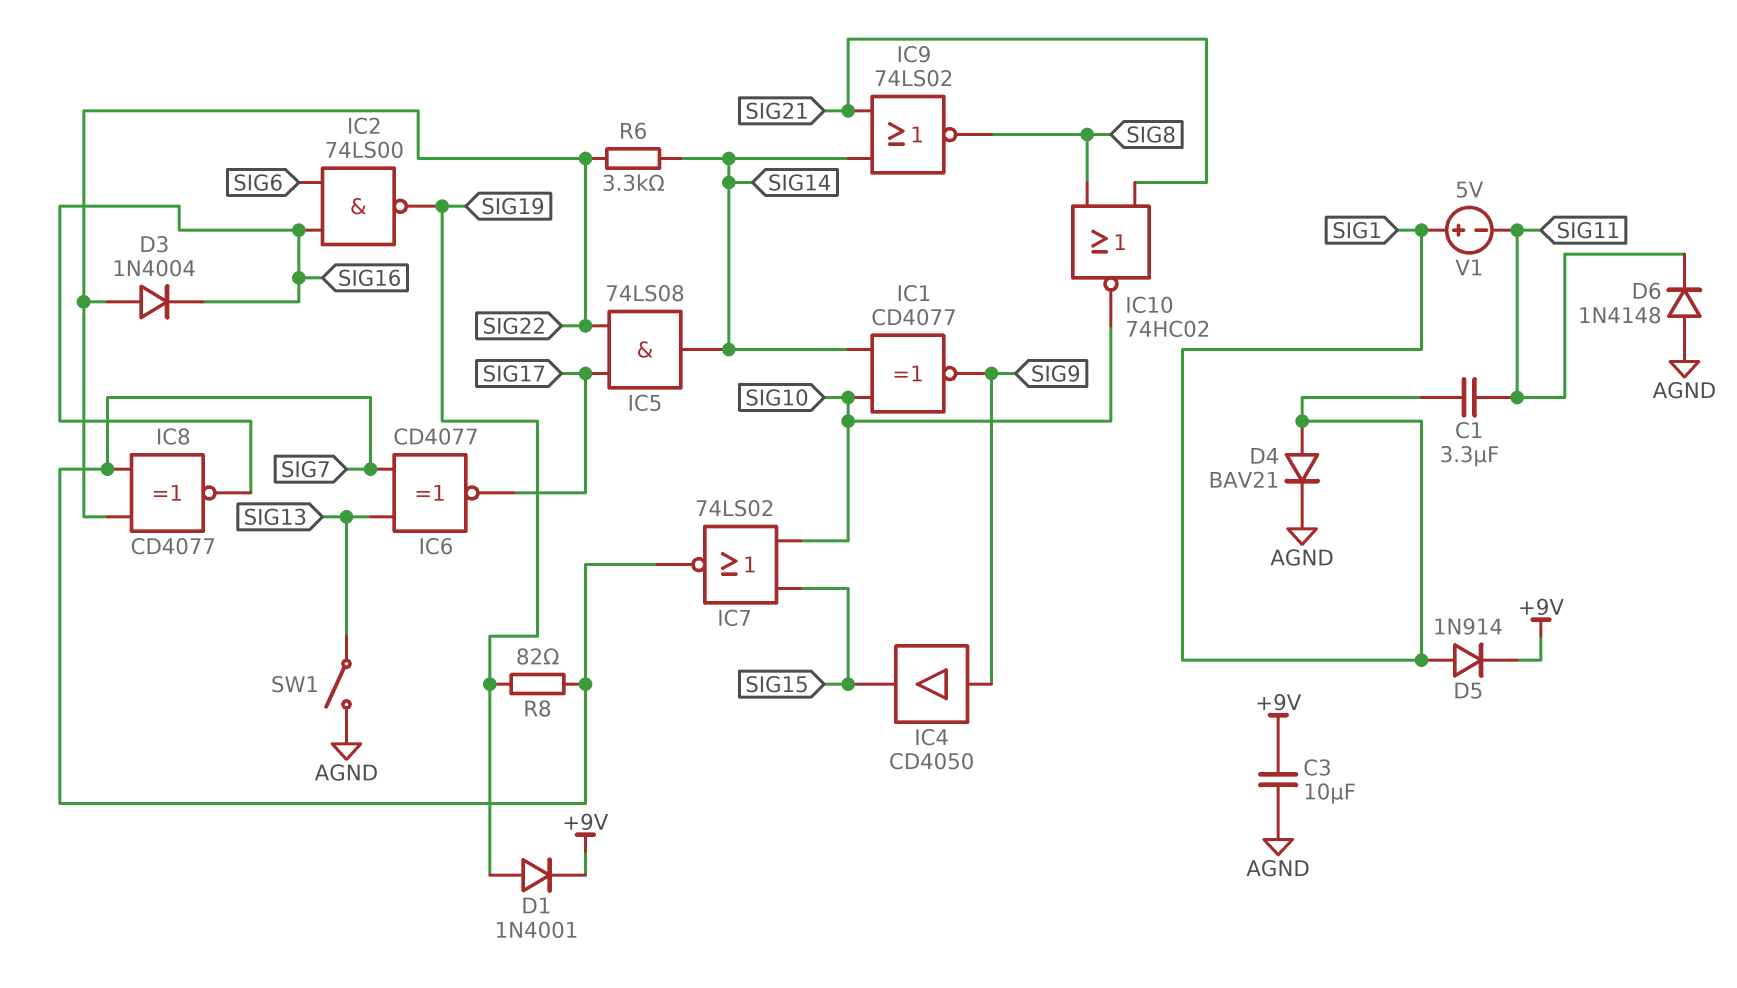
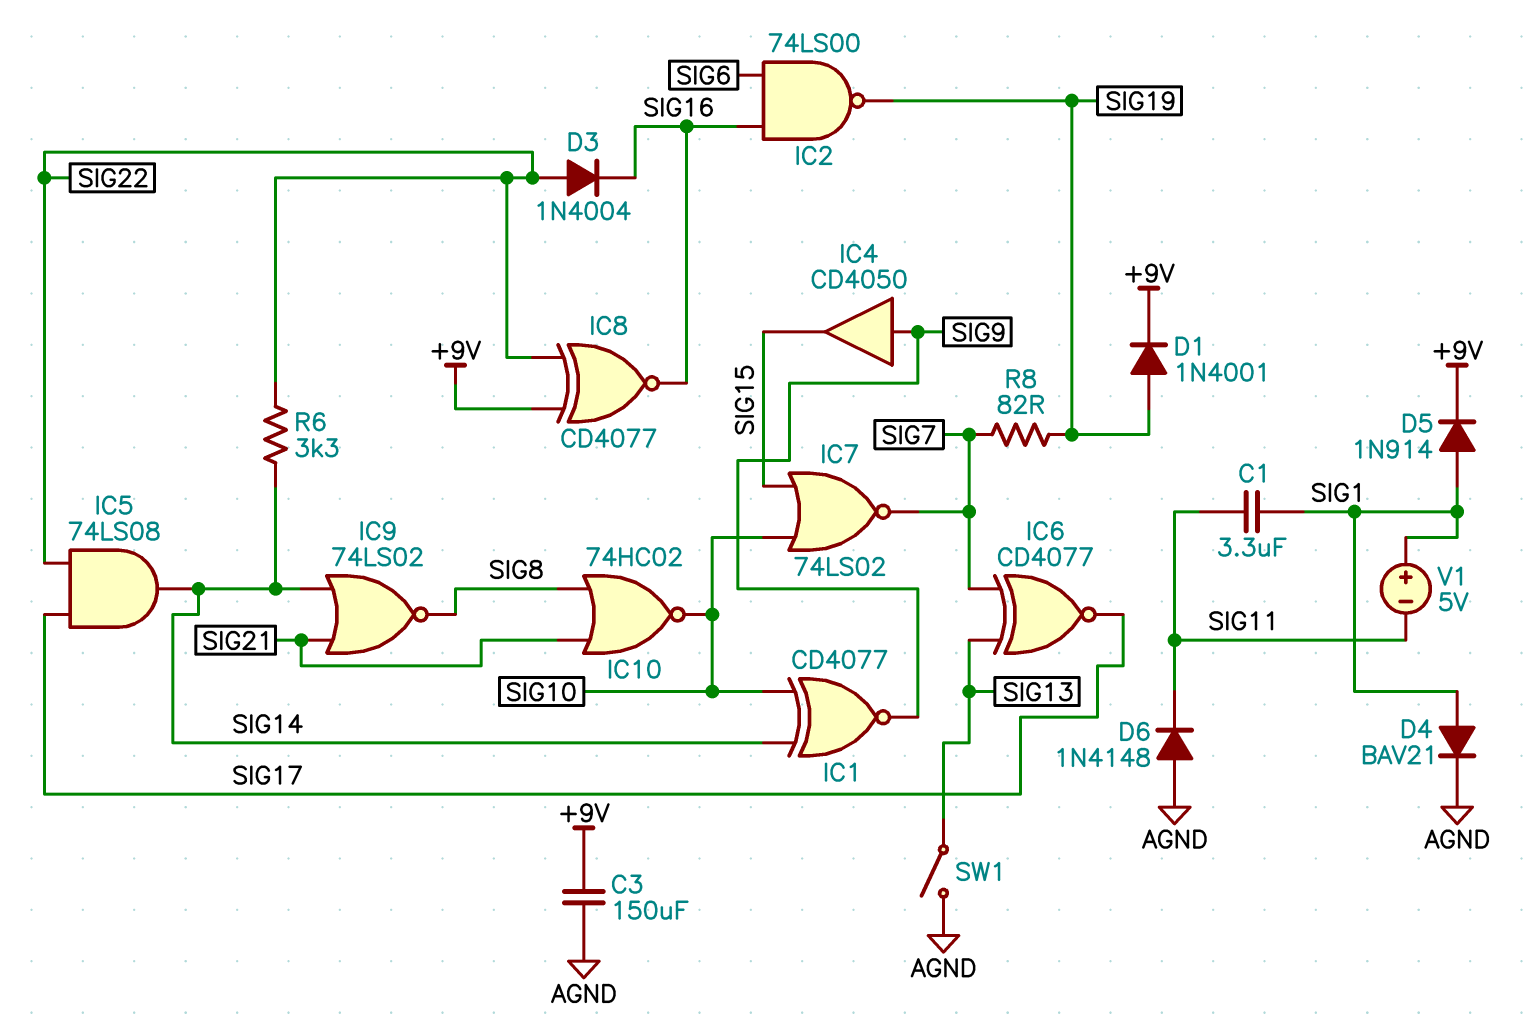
C3: 10uF (+9V, AGND) -> 150uF (+9V, AGND)
IC8: XNOR CD4077 (in SIG7, in SIG22, out SIG16) -> XNOR CD4077 (in +9V, in SIG22, out SIG16)

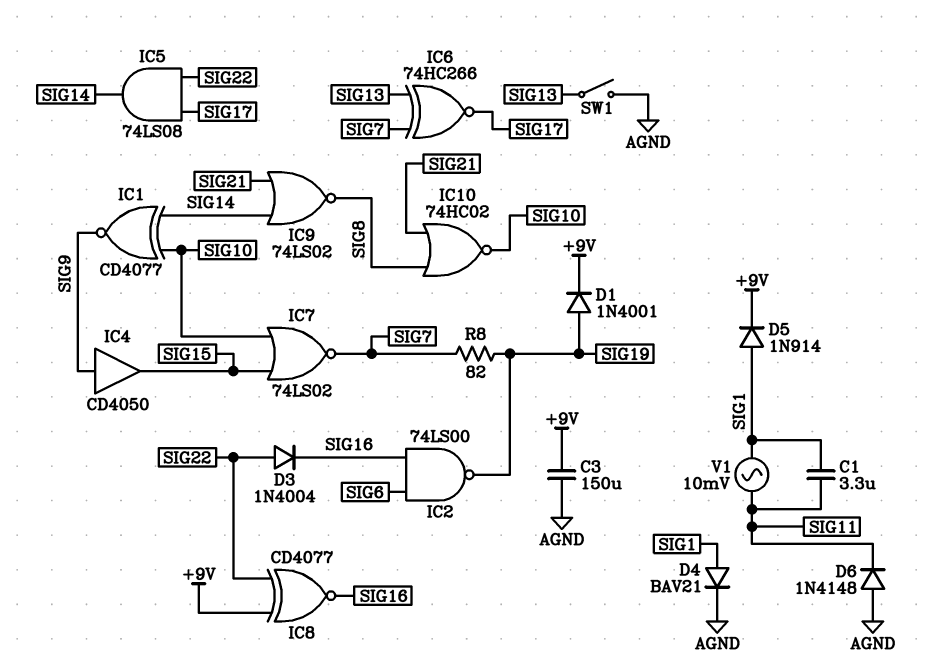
IC6: XNOR CD4077 (in SIG7, in SIG13, out SIG17) -> XNOR 74HC266 (in SIG7, in SIG13, out SIG17)
R6: 3.3k (SIG14, SIG22) -> none
V1: 5V (plus SIG1, minus SIG11) -> AC 10mV (SIG1, SIG11)

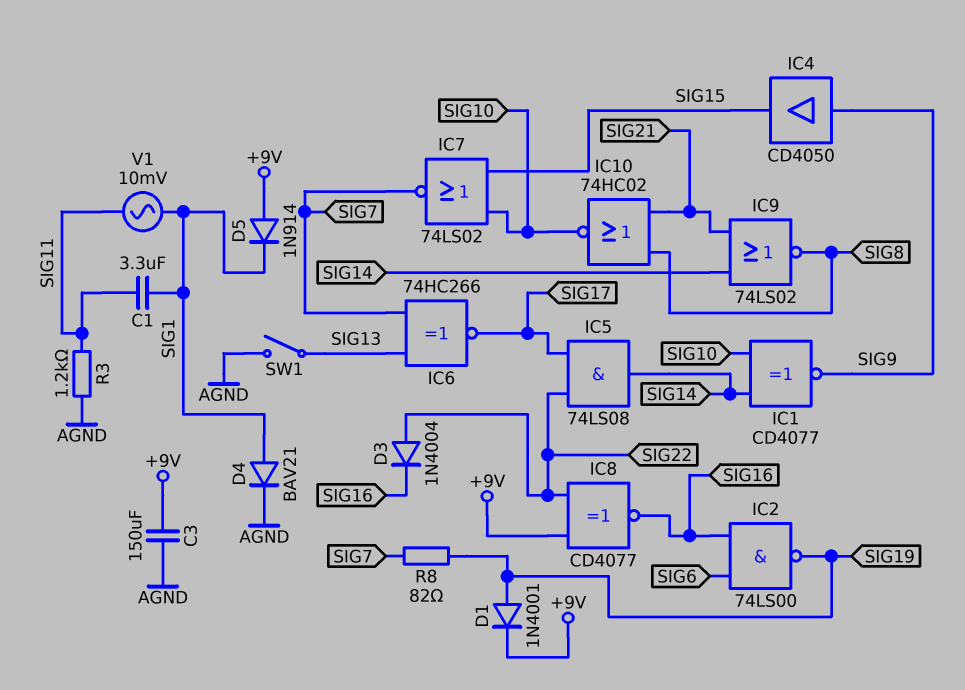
D5: diode 1N914 (A SIG1, K +9V) -> diode 1N914 (A +9V, K SIG1)
D6: diode 1N4148 (A AGND, K SIG11) -> none
R3: none -> 1.2k (AGND, SIG11)

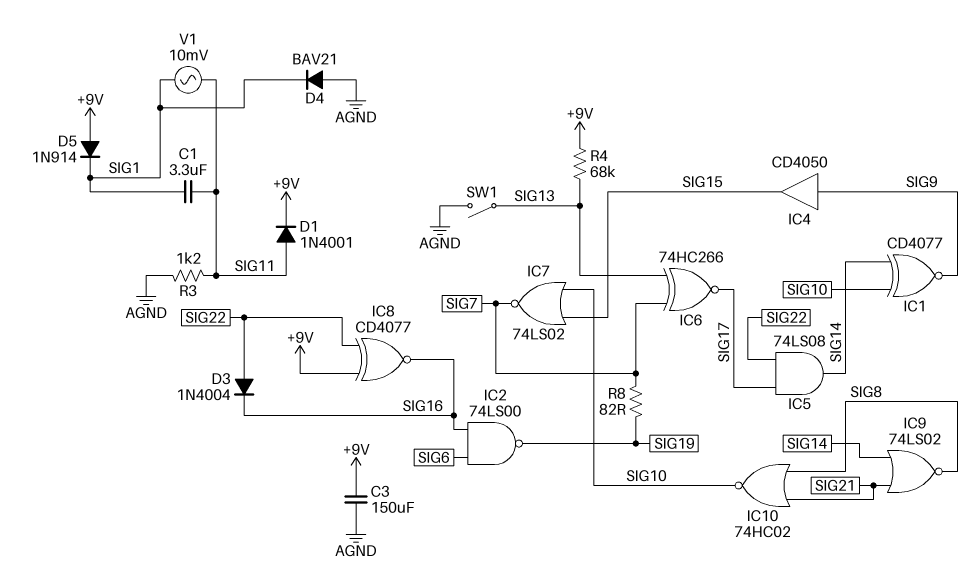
D1: diode 1N4001 (A SIG19, K +9V) -> diode 1N4001 (A SIG11, K +9V)
D4: diode BAV21 (A SIG1, K AGND) -> diode BAV21 (A AGND, K SIG1)
R4: none -> 68k (+9V, SIG13)

